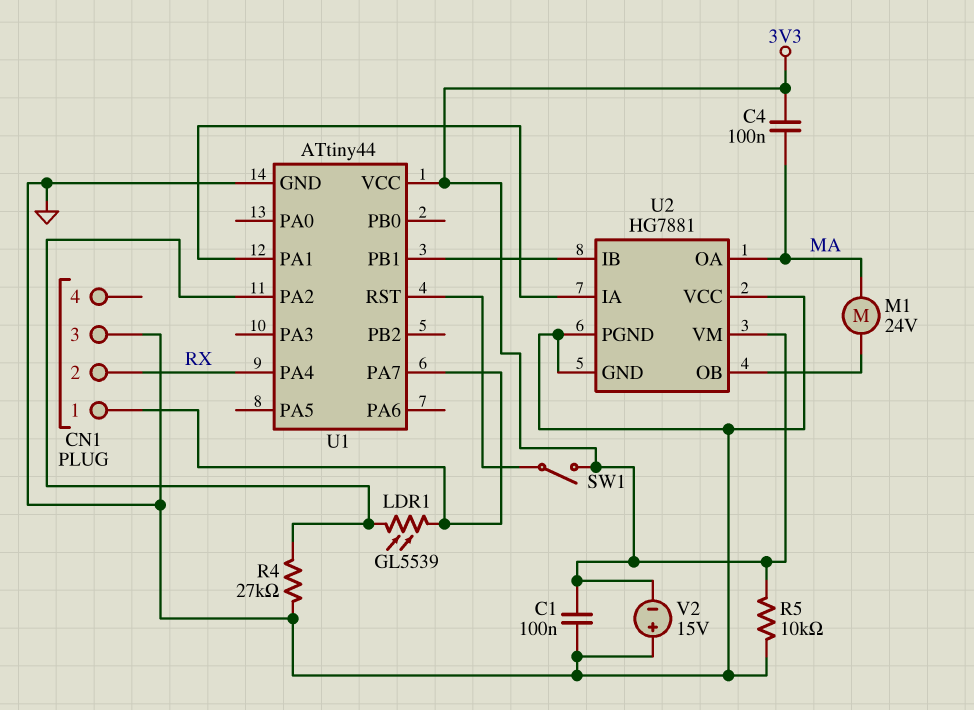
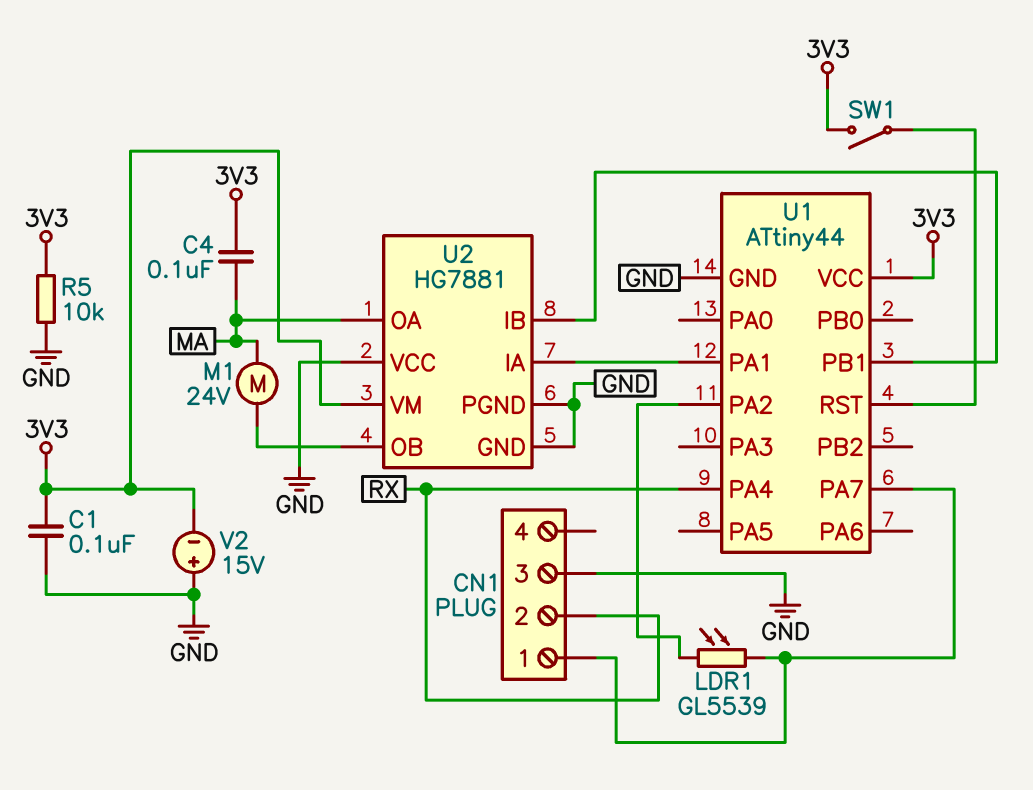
R4: 27k (GND, U1/PA2) -> none

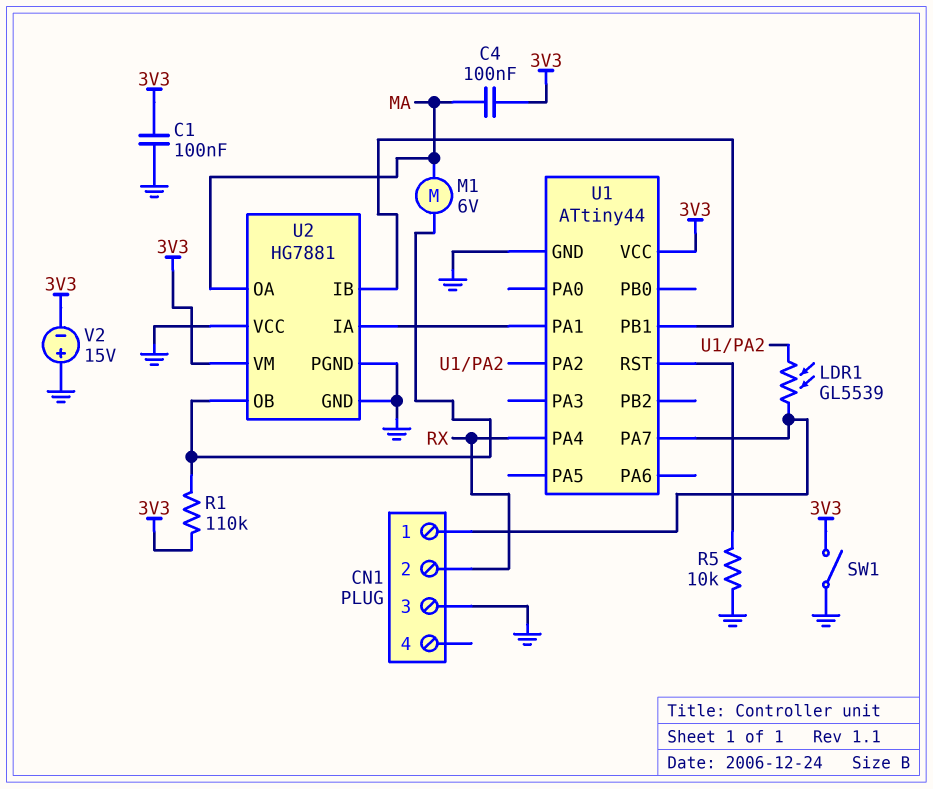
M1: motor 24V (MA, U2/OB) -> motor 6V (MA, U2/OB)
R1: none -> 110k (3V3, U2/OB)
R5: 10k (3V3, GND) -> 10k (GND, U1/RST)
SW1: switch (3V3, U1/RST) -> switch (3V3, GND)

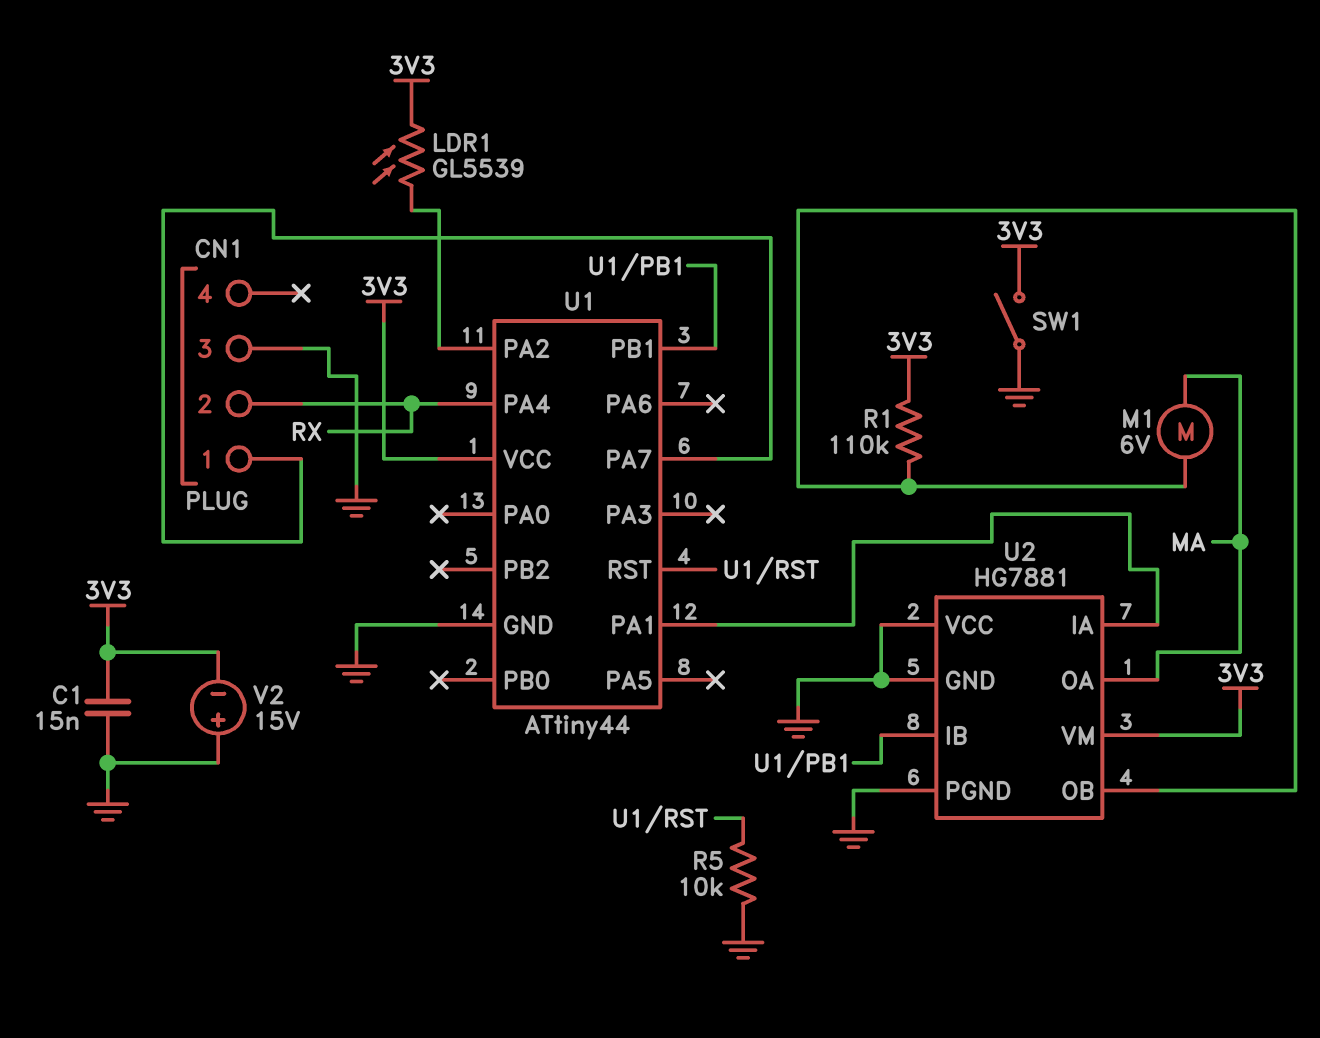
C1: 100nF (3V3, GND) -> 15nF (3V3, GND)
C4: 100nF (3V3, MA) -> none
LDR1: GL5539 (CN1/1, U1/PA2) -> GL5539 (3V3, U1/PA2)

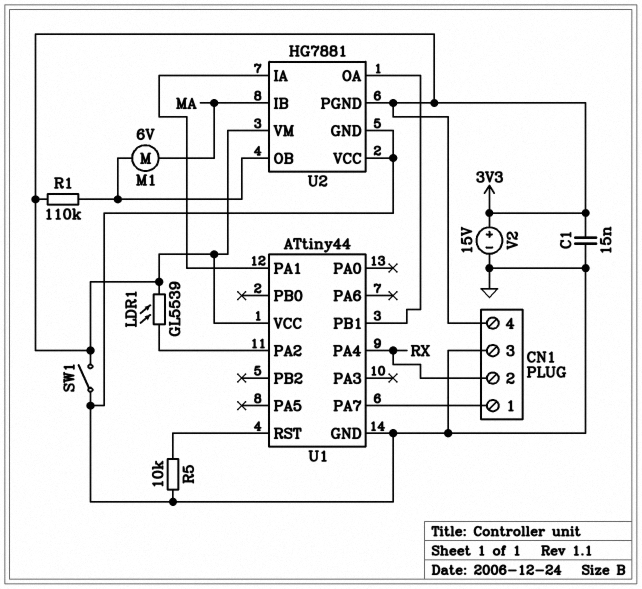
CN1 pin 4: none -> 3V3
U2 pin IB: U1/PB1 -> MA
U2 pin OA: MA -> U1/PB1
U2 pin PGND: GND -> 3V3
V2: 15V (plus GND, minus 3V3) -> 15V (plus 3V3, minus GND)

